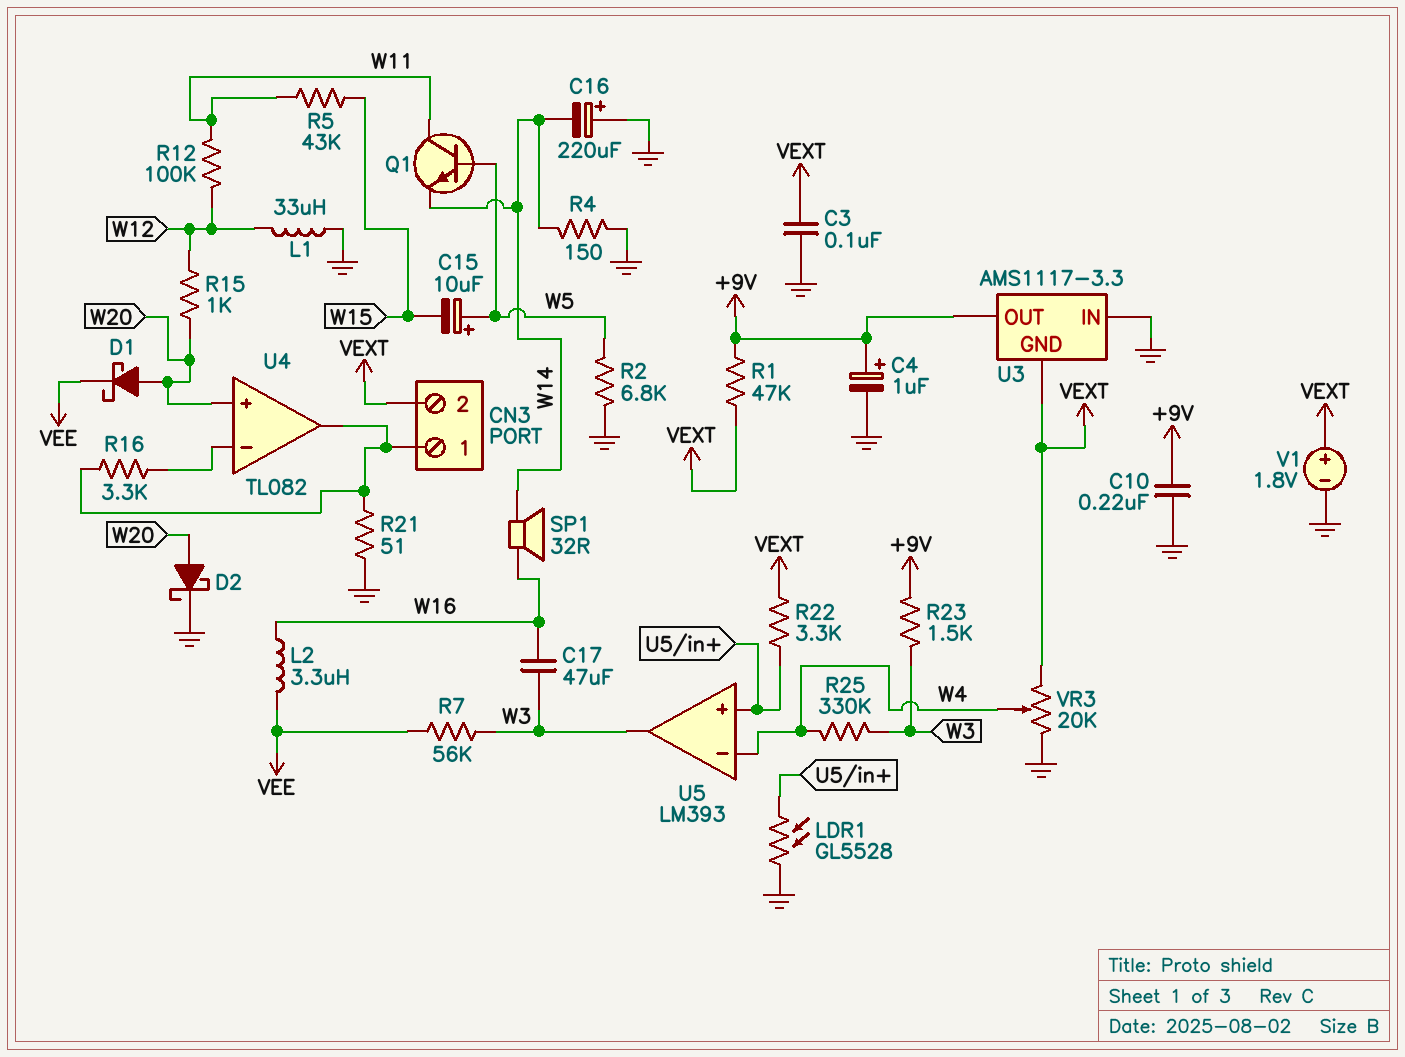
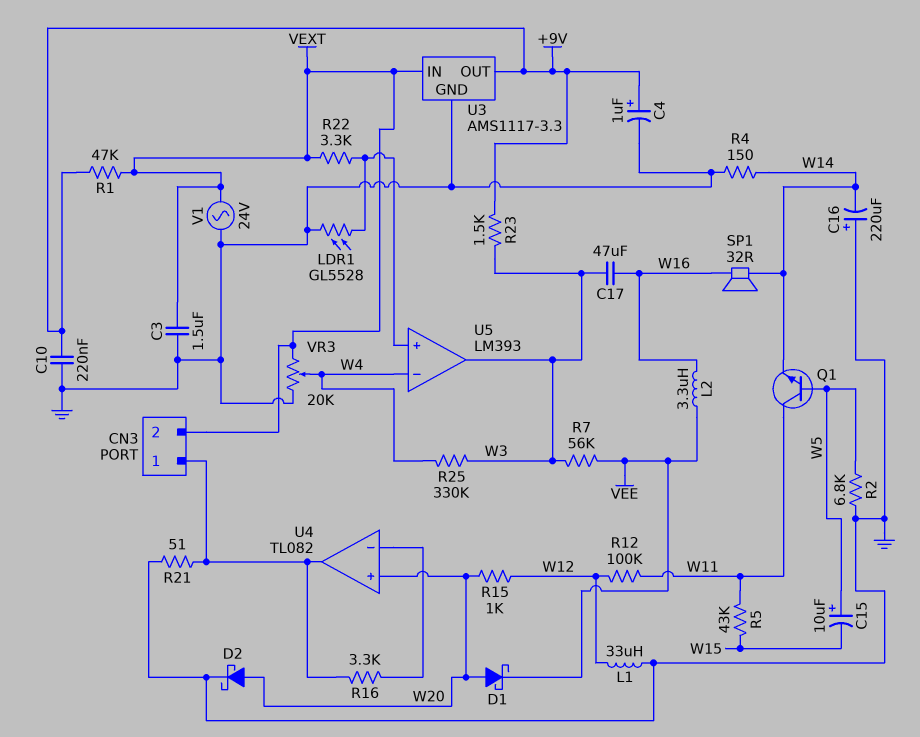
C3: 100nF (GND, VEXT) -> 1.5uF (GND, VEXT)
U3 pin GND: VEXT -> GND
U3 pin IN: GND -> VEXT
V1: 1.8V (plus VEXT, minus GND) -> AC 24V (GND, VEXT)

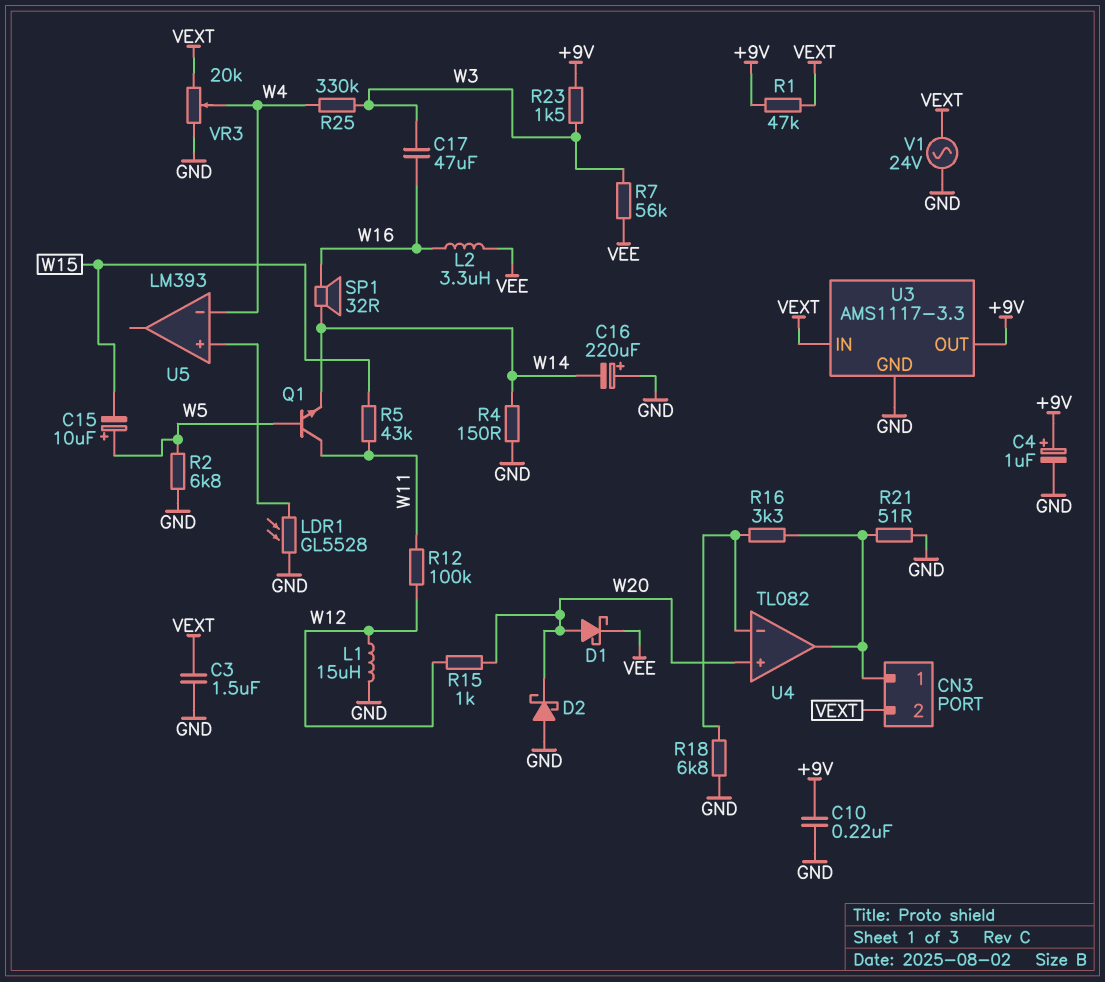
D2: schottky (A W20, K GND) -> schottky (A GND, K W20)
L1: 33uH (GND, W12) -> 15uH (GND, W12)
R18: none -> 6.8k (GND, U4/in-)
R22: 3.3k (U5/in+, VEXT) -> none
U5 pin out: W3 -> none

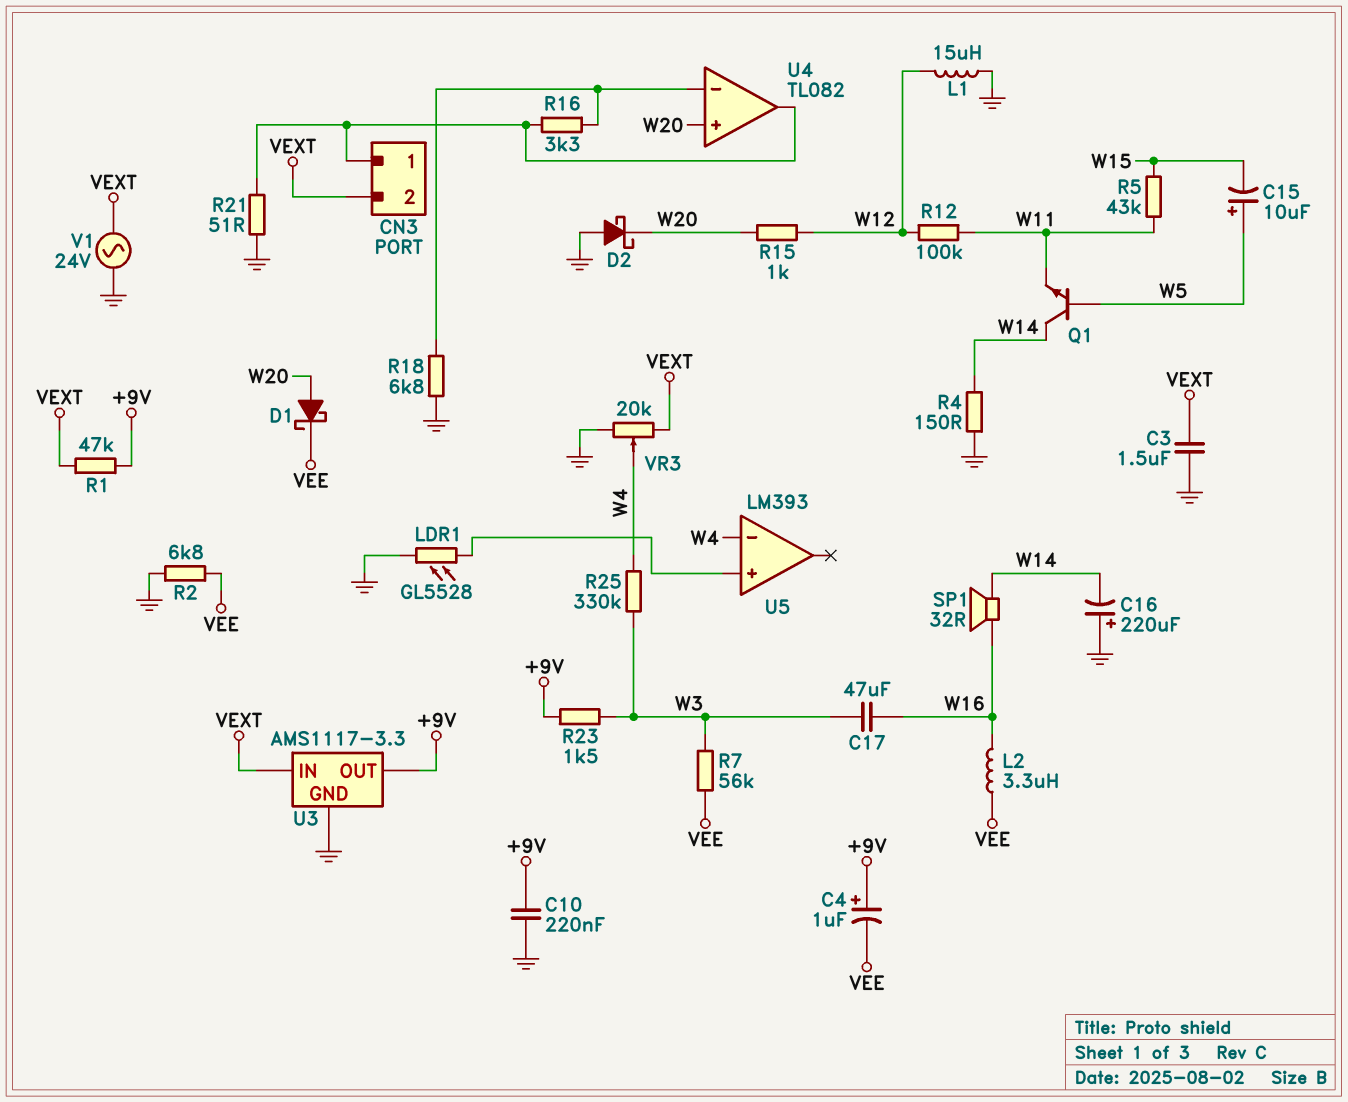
C4: 1uF (plus +9V, minus GND) -> 1uF (plus +9V, minus VEE)
Q1: NPN (B W5, C W11, E W14) -> NPN (B W5, C W14, E W11)
R2: 6.8k (GND, W5) -> 6.8k (GND, VEE)

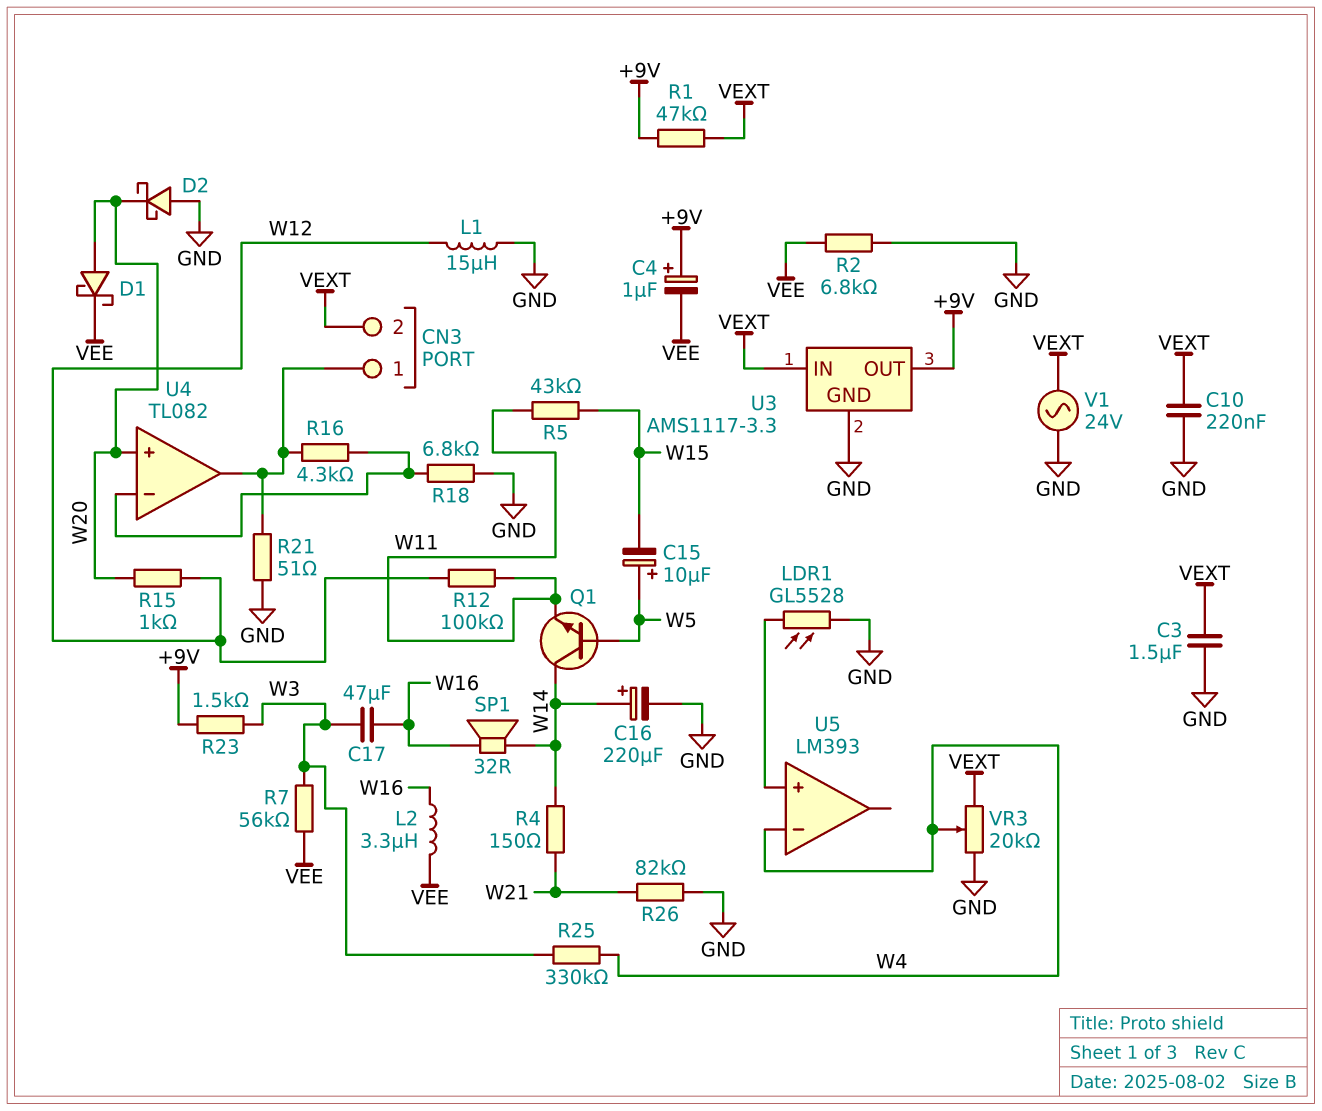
C10: 220nF (+9V, GND) -> 220nF (GND, VEXT)
C16: 220uF (plus GND, minus W14) -> 220uF (plus W14, minus GND)
R4: 150 (GND, W14) -> 150 (W14, W21)
R16: 3.3k (CN3/1, U4/in-) -> 4.3k (CN3/1, U4/in-)
R26: none -> 82k (GND, W21)

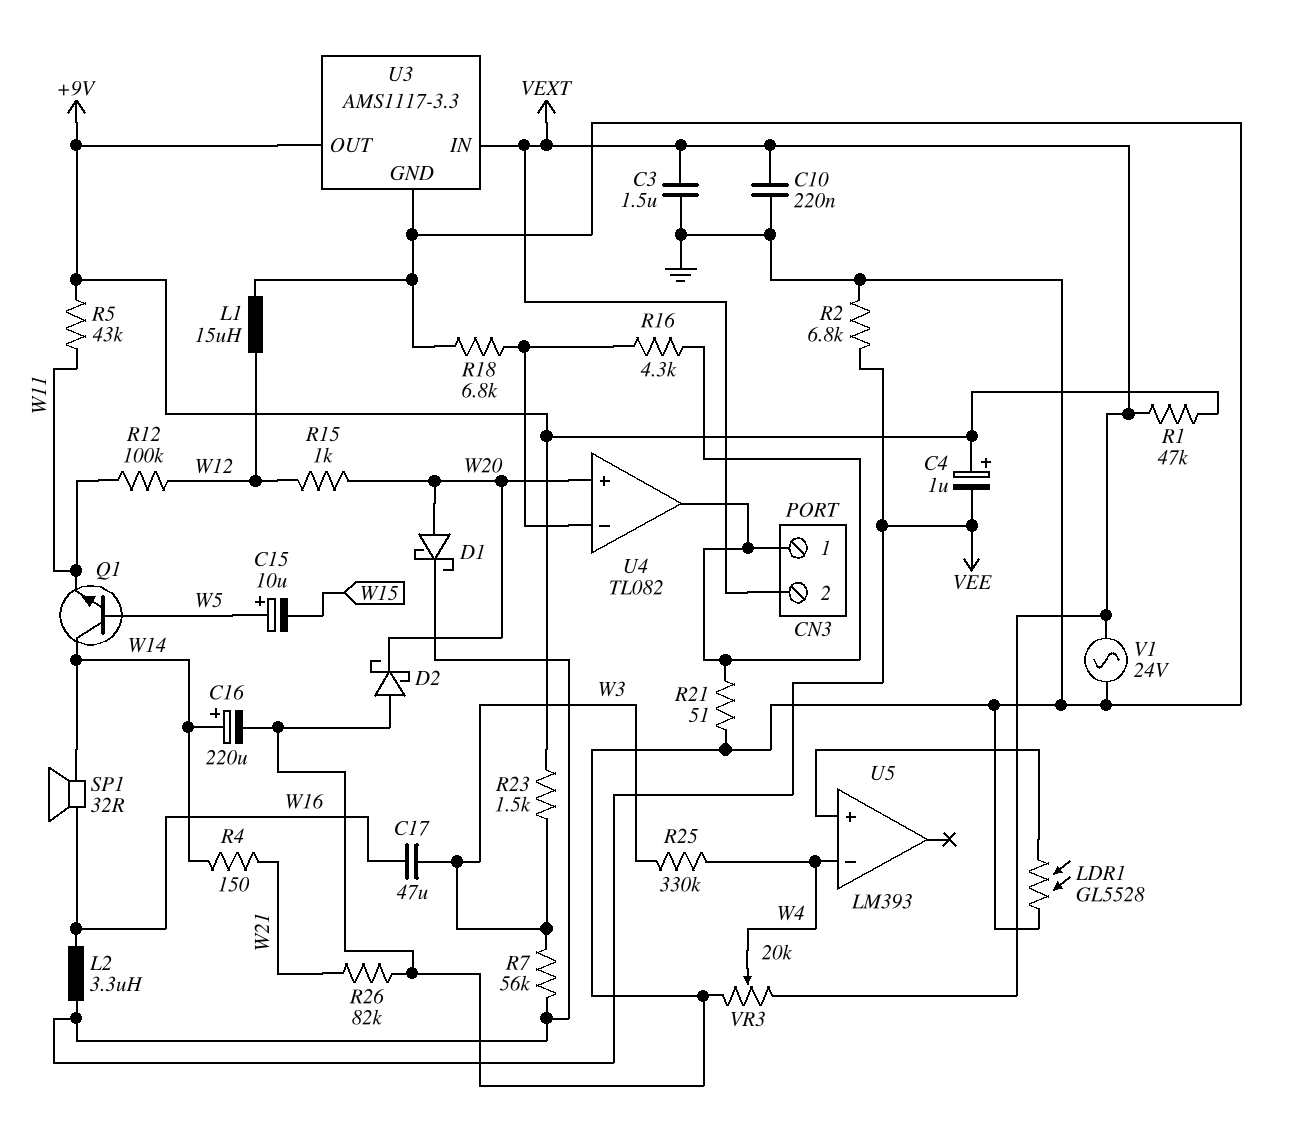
R5: 43k (W11, W15) -> 43k (+9V, W11)

